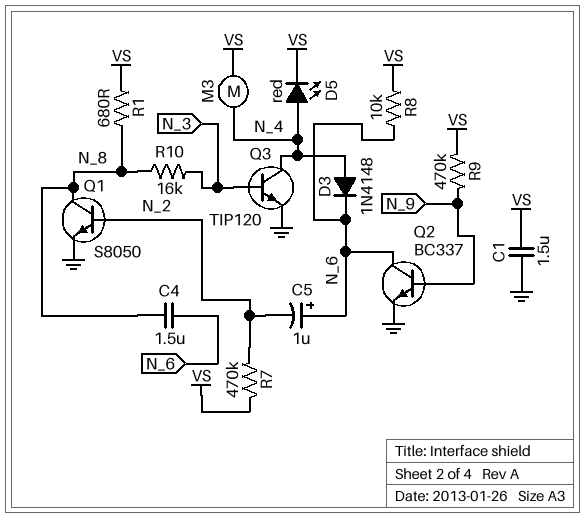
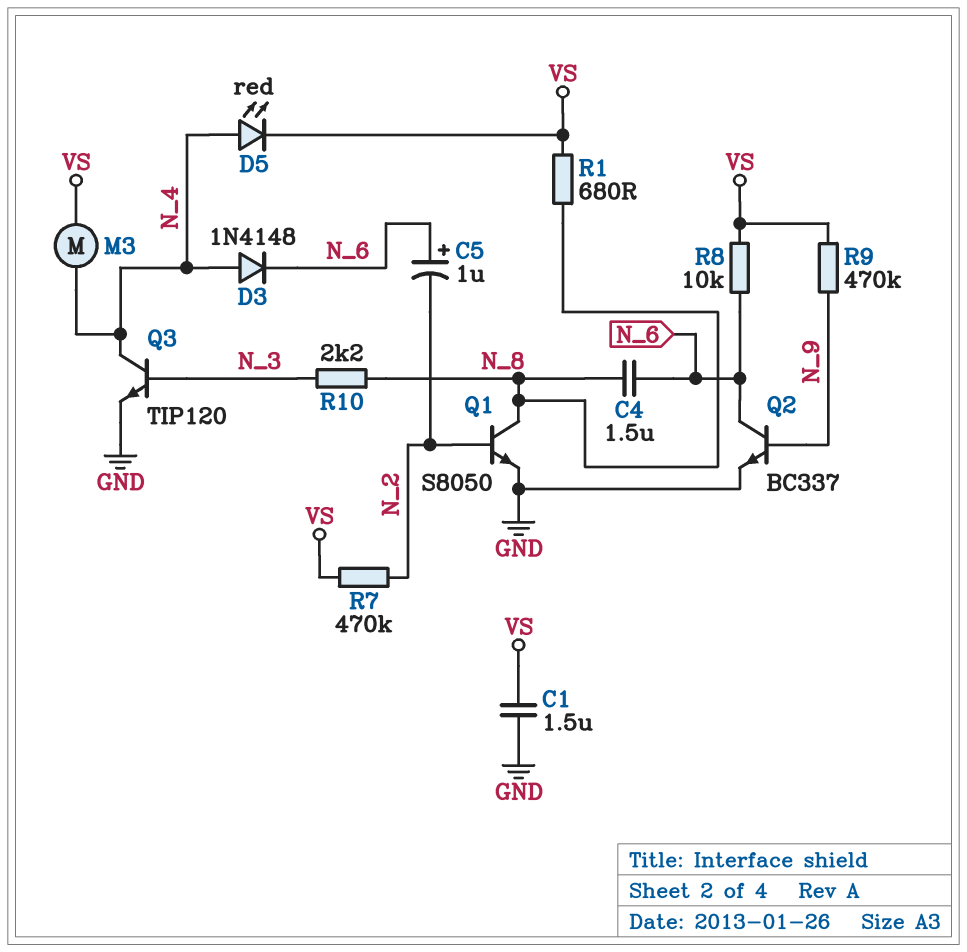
R10: 16k (N_3, N_8) -> 2.2k (N_3, N_8)

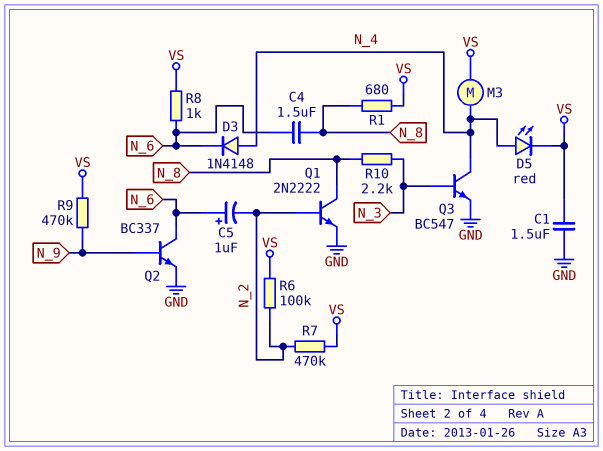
Q1: NPN S8050 (B N_2, C N_8, E GND) -> NPN 2N2222 (B N_2, C N_8, E GND)
Q3: NPN TIP120 (B N_3, C N_4, E GND) -> NPN BC547 (B N_3, C N_4, E GND)
R6: none -> 100k (N_2, VS)
R8: 10k (N_6, VS) -> 1k (N_6, VS)

